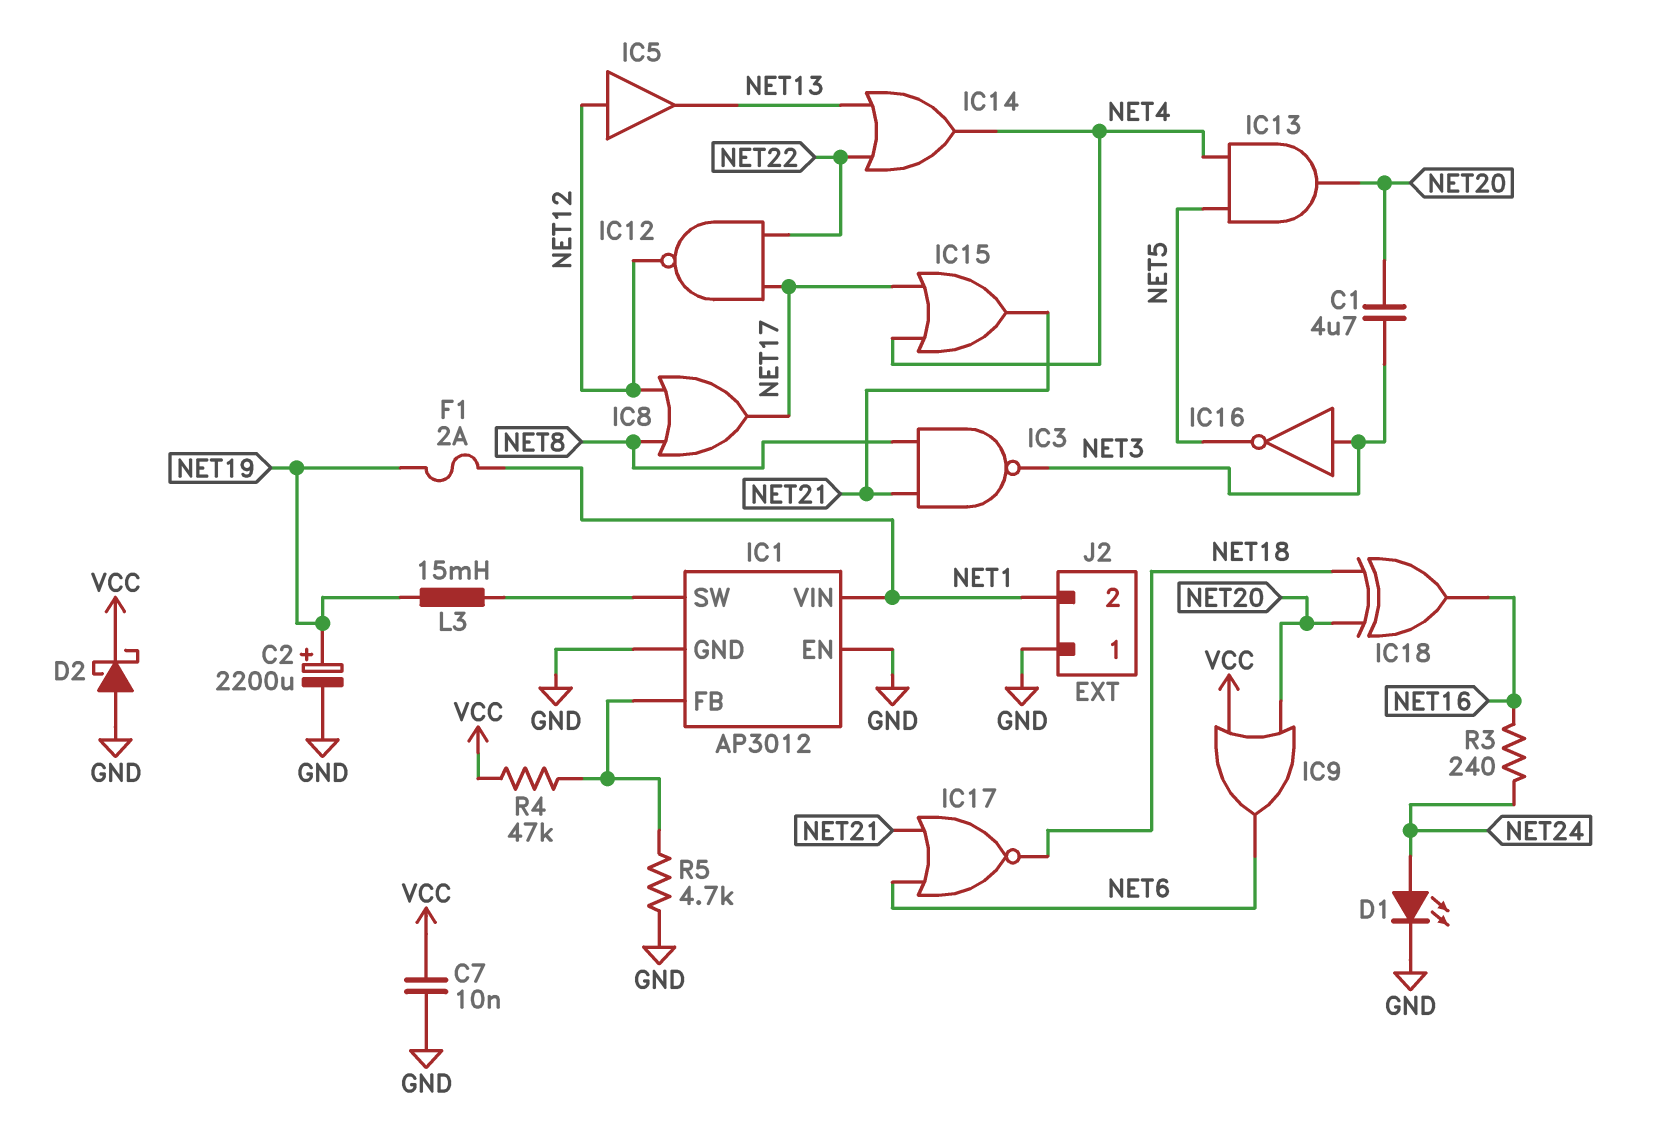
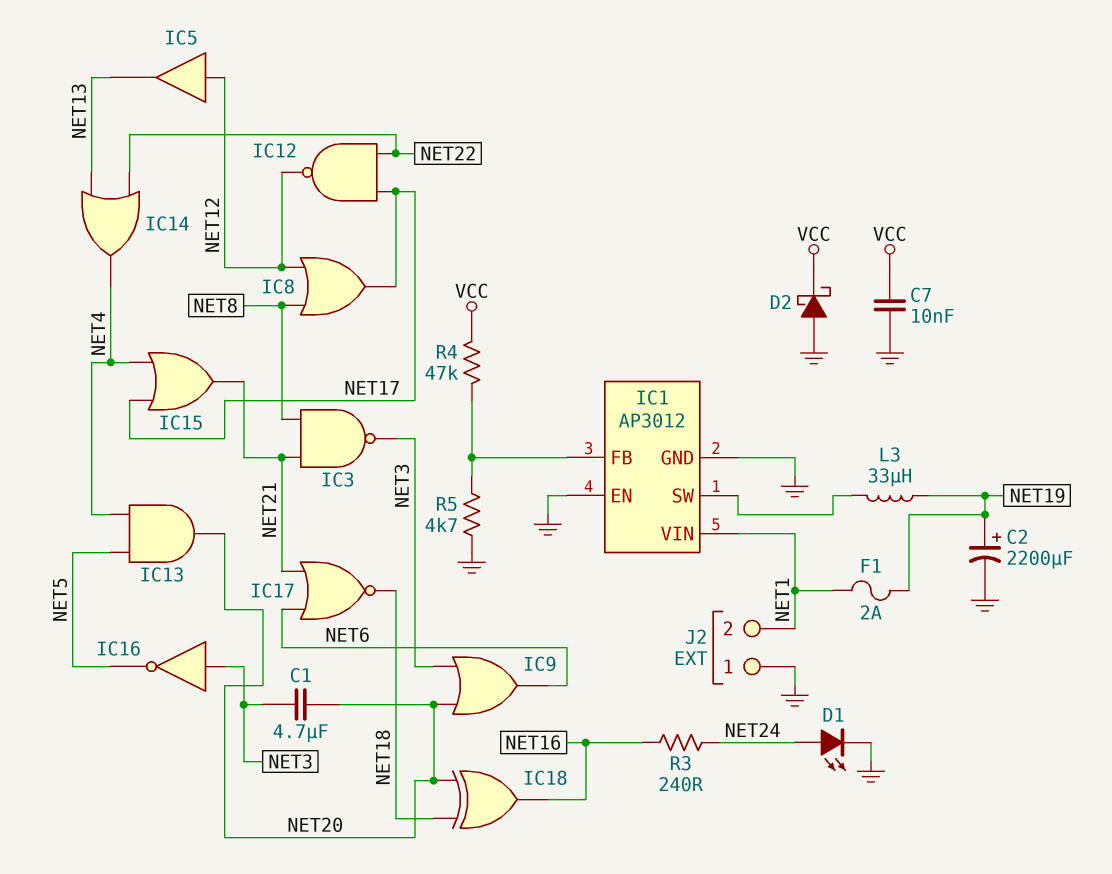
IC9: OR (in NET20, in VCC, out NET6) -> OR (in NET3, in NET20, out NET6)
L3: 15mH (IC1/SW, NET19) -> 33uH (IC1/SW, NET19)

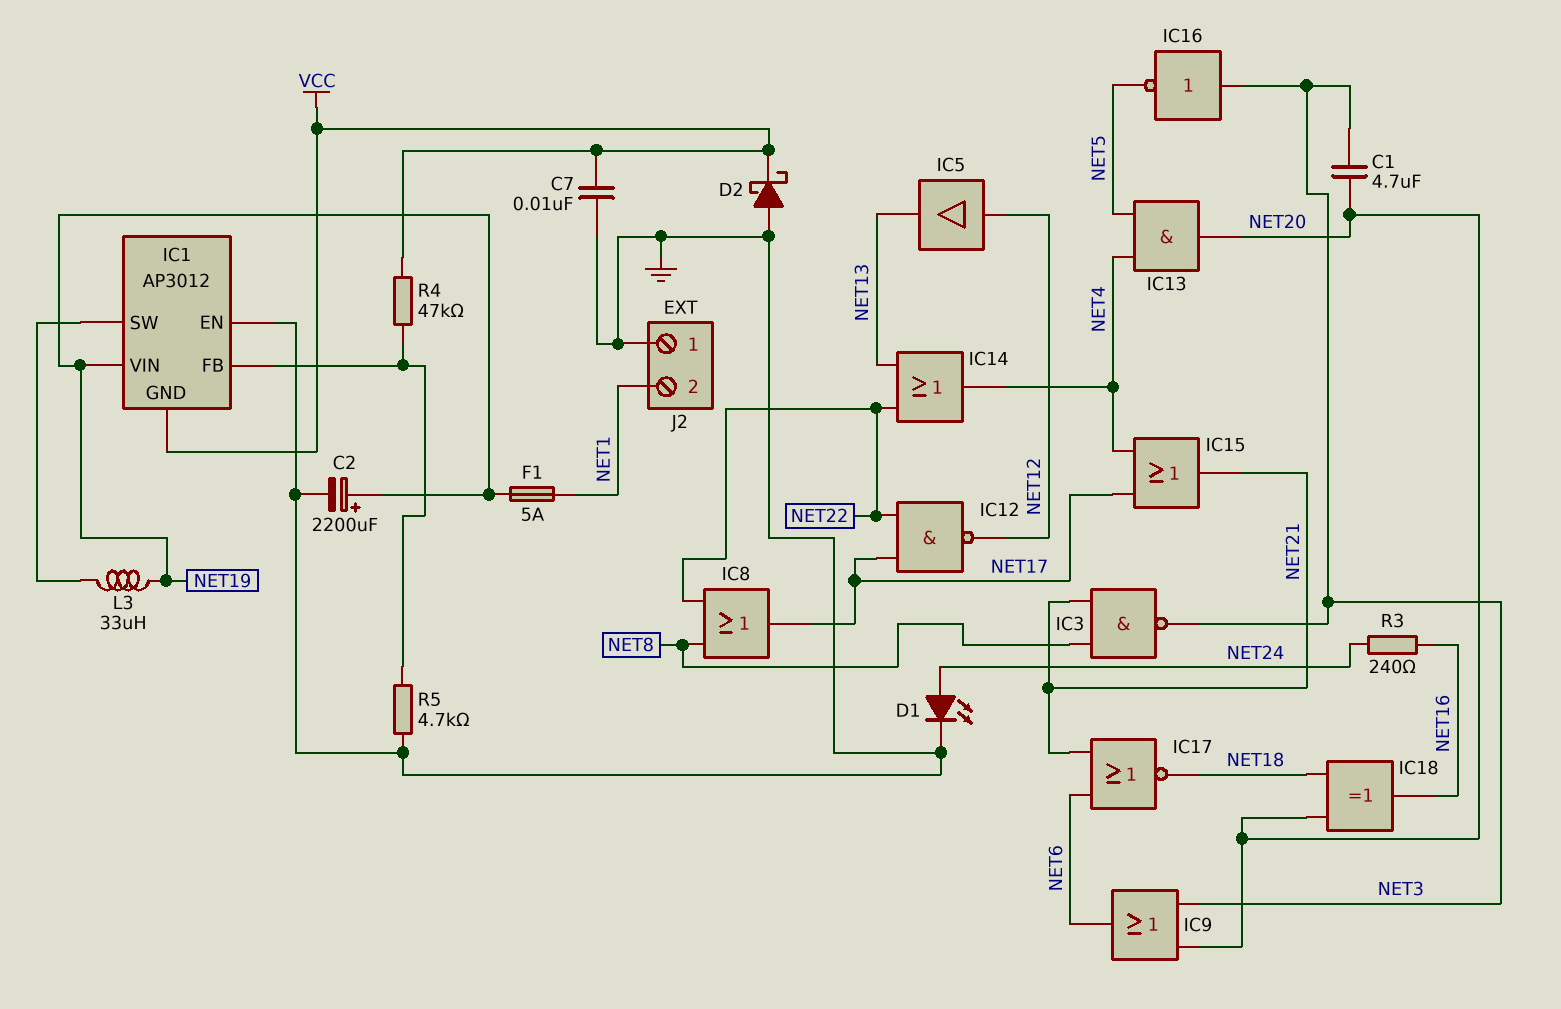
F1: 2A (NET1, NET19) -> 5A (NET1, NET19)
IC1 pin GND: GND -> VCC
IC1 pin VIN: NET1 -> NET19
IC8: OR (in NET8, in NET12, out NET17) -> OR (in NET8, in NET22, out NET17)

